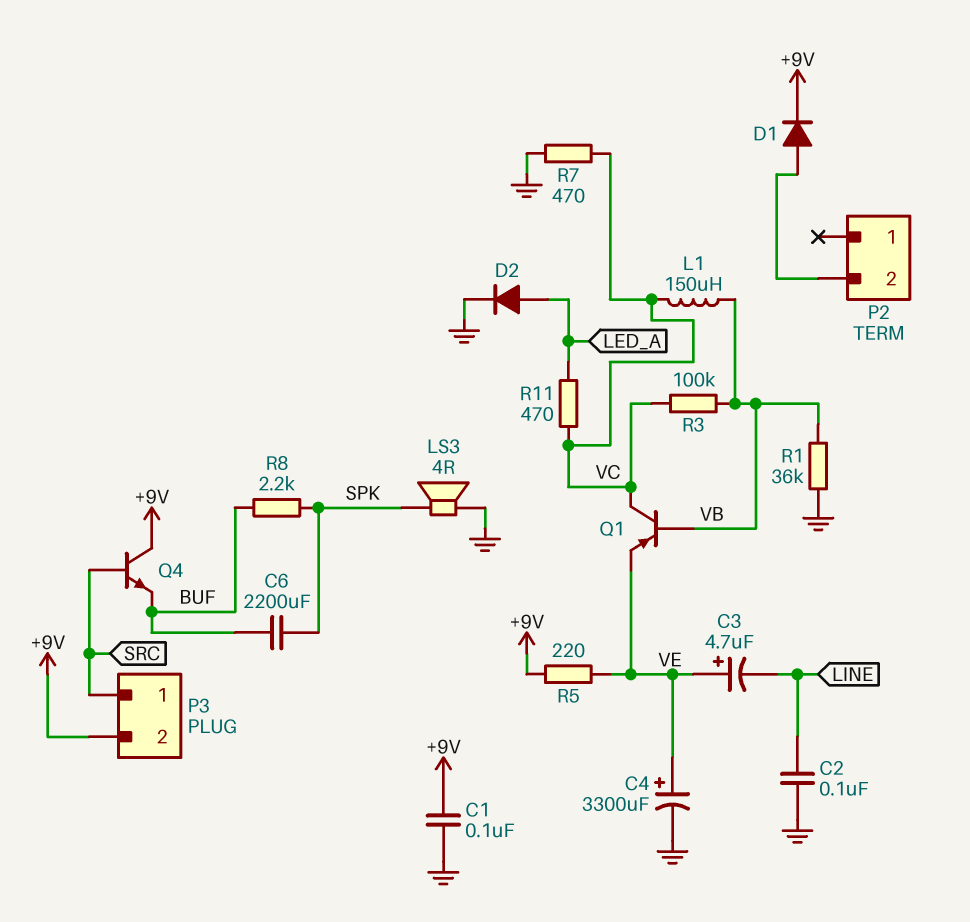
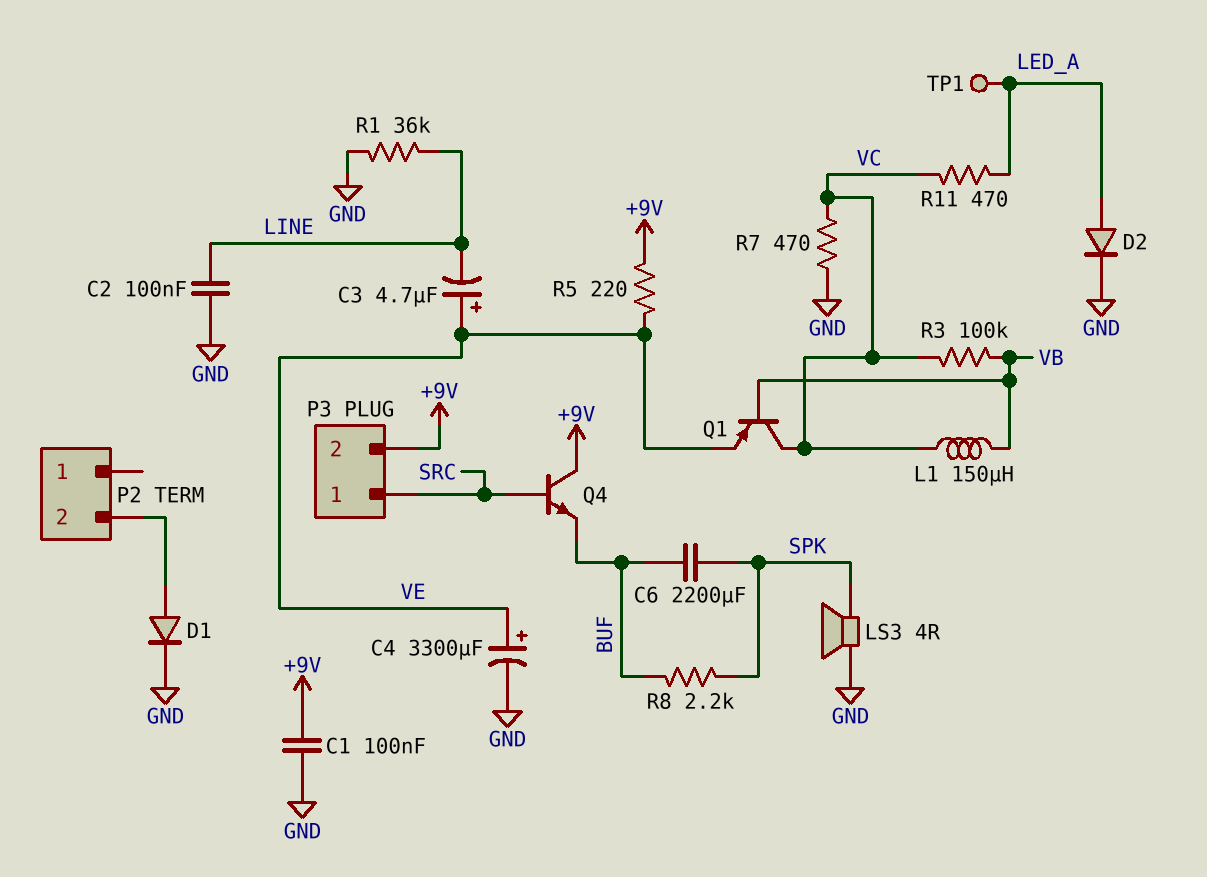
D1: diode (A P2/2, K +9V) -> diode (A P2/2, K GND)
R1: 36k (GND, VB) -> 36k (GND, LINE)
TP1: none -> test point (LED_A)

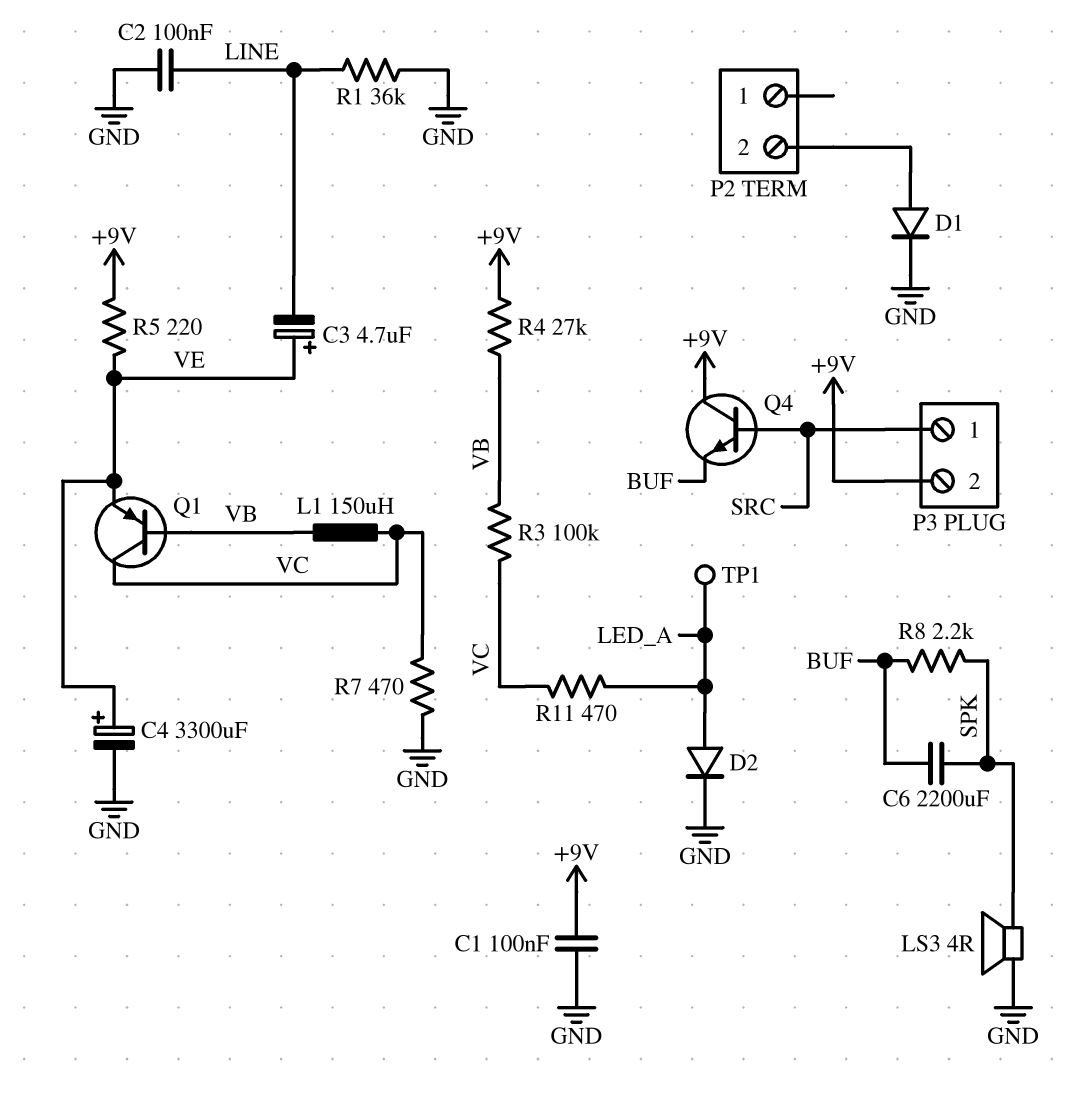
R4: none -> 27k (+9V, VB)

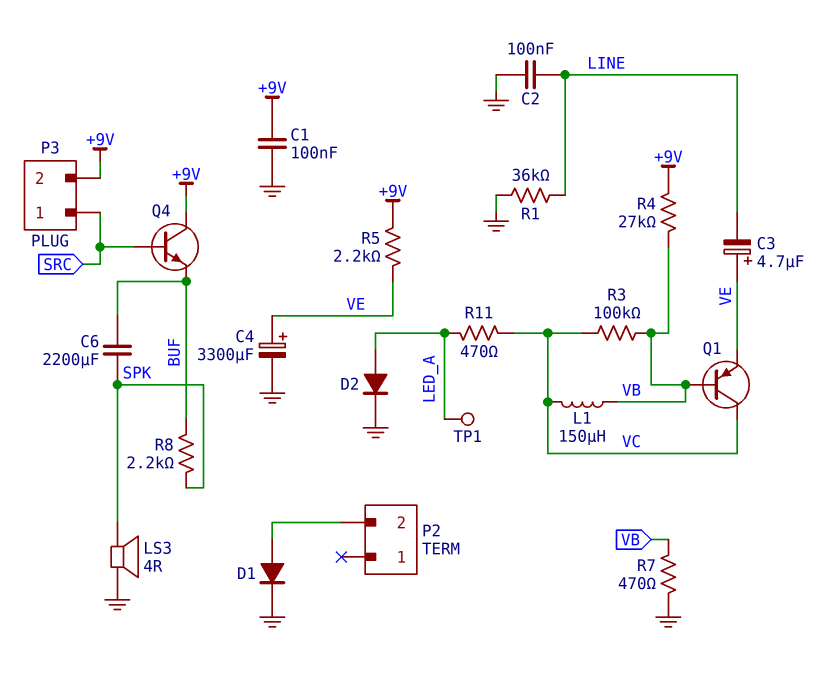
R5: 220 (+9V, VE) -> 2.2k (+9V, VE)
R7: 470 (GND, VC) -> 470 (GND, VB)

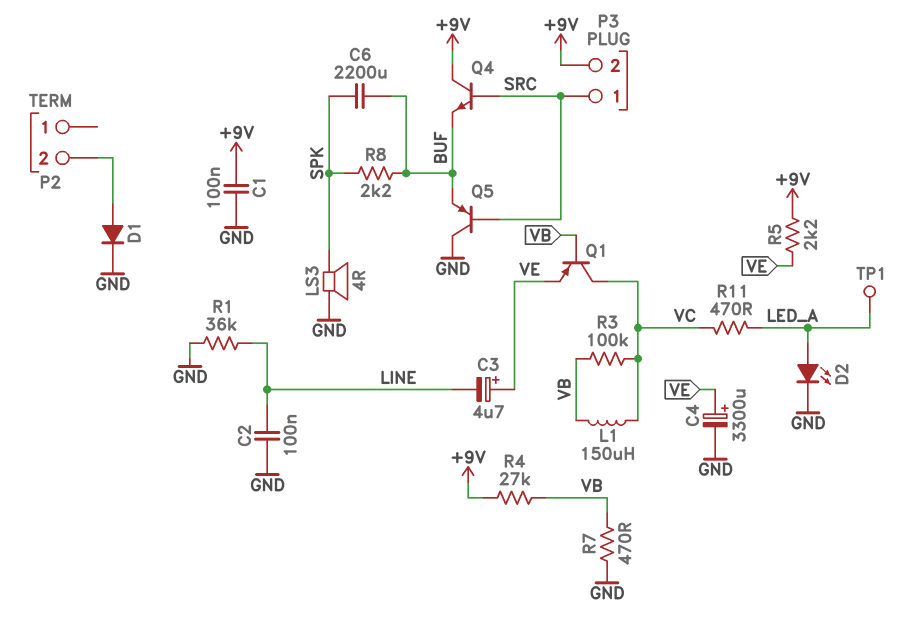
D2: diode (A LED_A, K GND) -> LED (A LED_A, K GND)
Q5: none -> PNP (B SRC, C GND, E BUF)

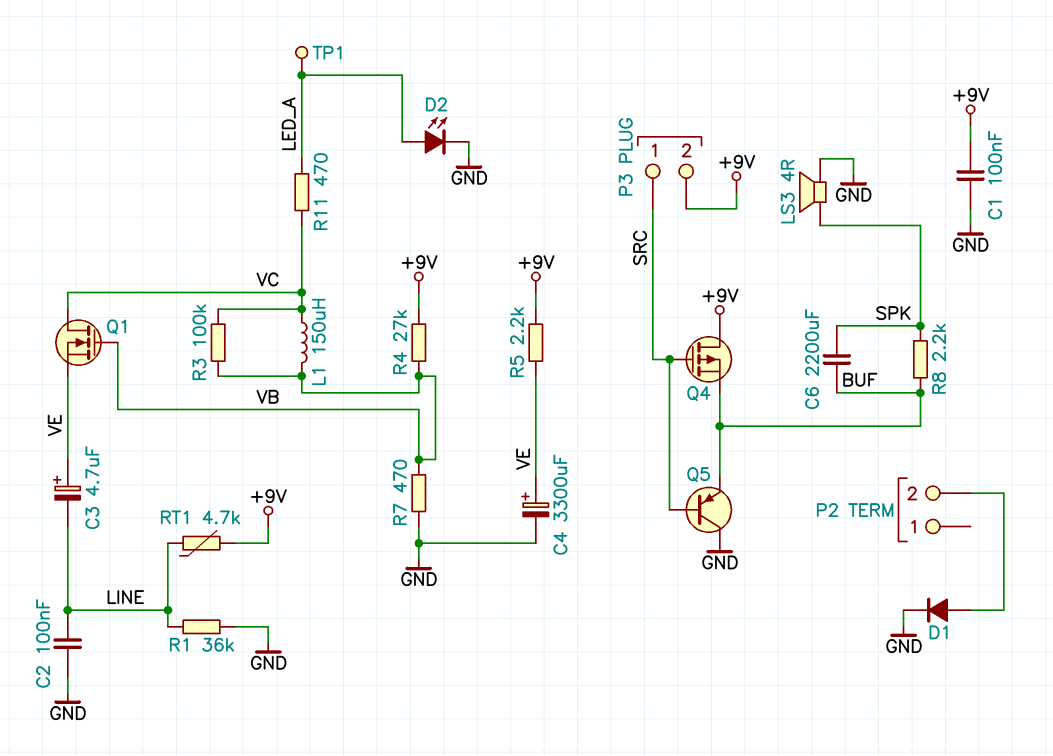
Q1: PNP (B VB, C VC, E VE) -> NMOS (G VB, D VC, S VE)
Q4: NPN (B SRC, C +9V, E BUF) -> PMOS (G SRC, D +9V, S BUF)
RT1: none -> 4.7k (+9V, LINE)

